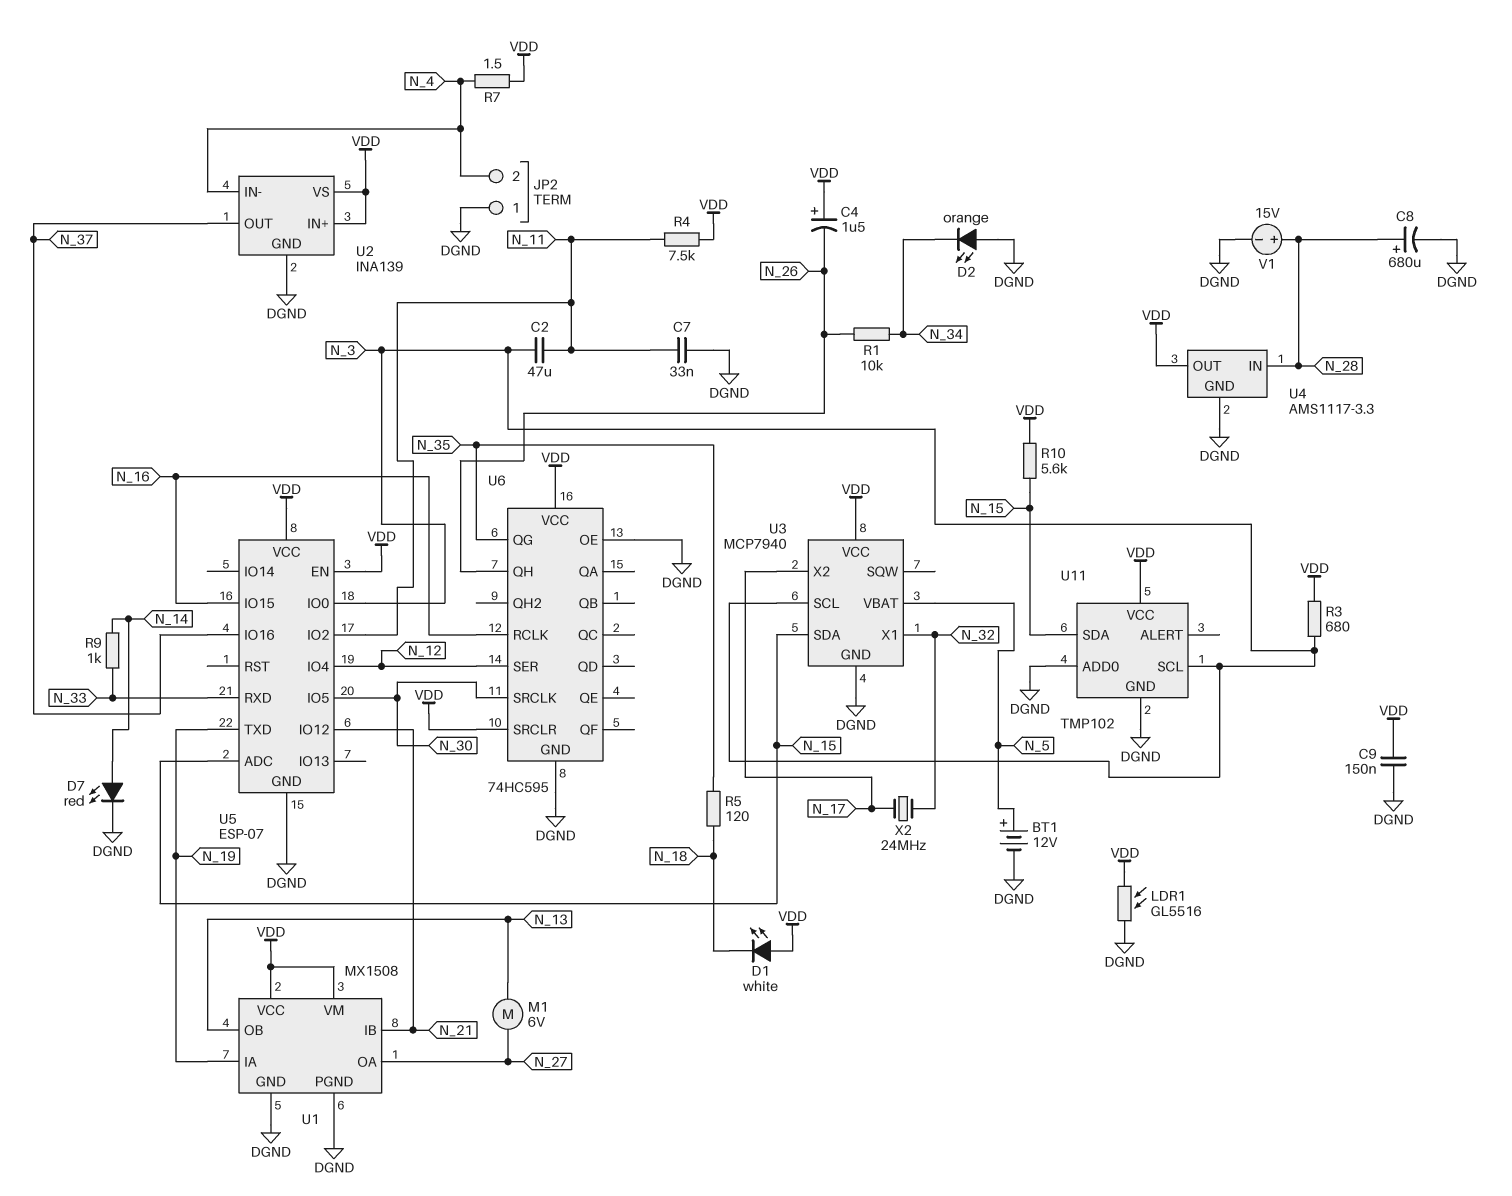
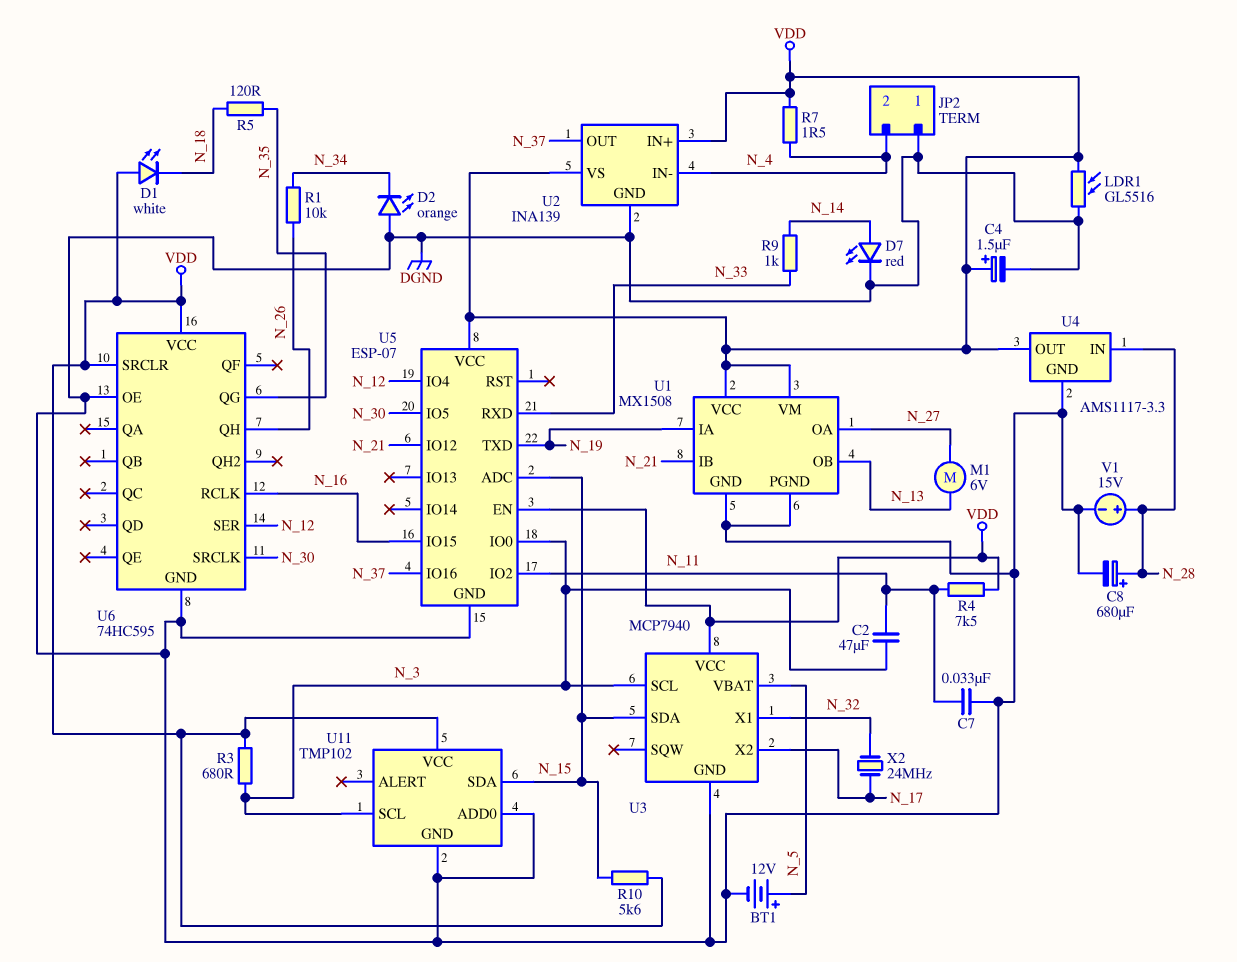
C4: 1.5uF (plus VDD, minus N_26) -> 1.5uF (plus VDD, minus DGND)
C9: 150nF (DGND, VDD) -> none

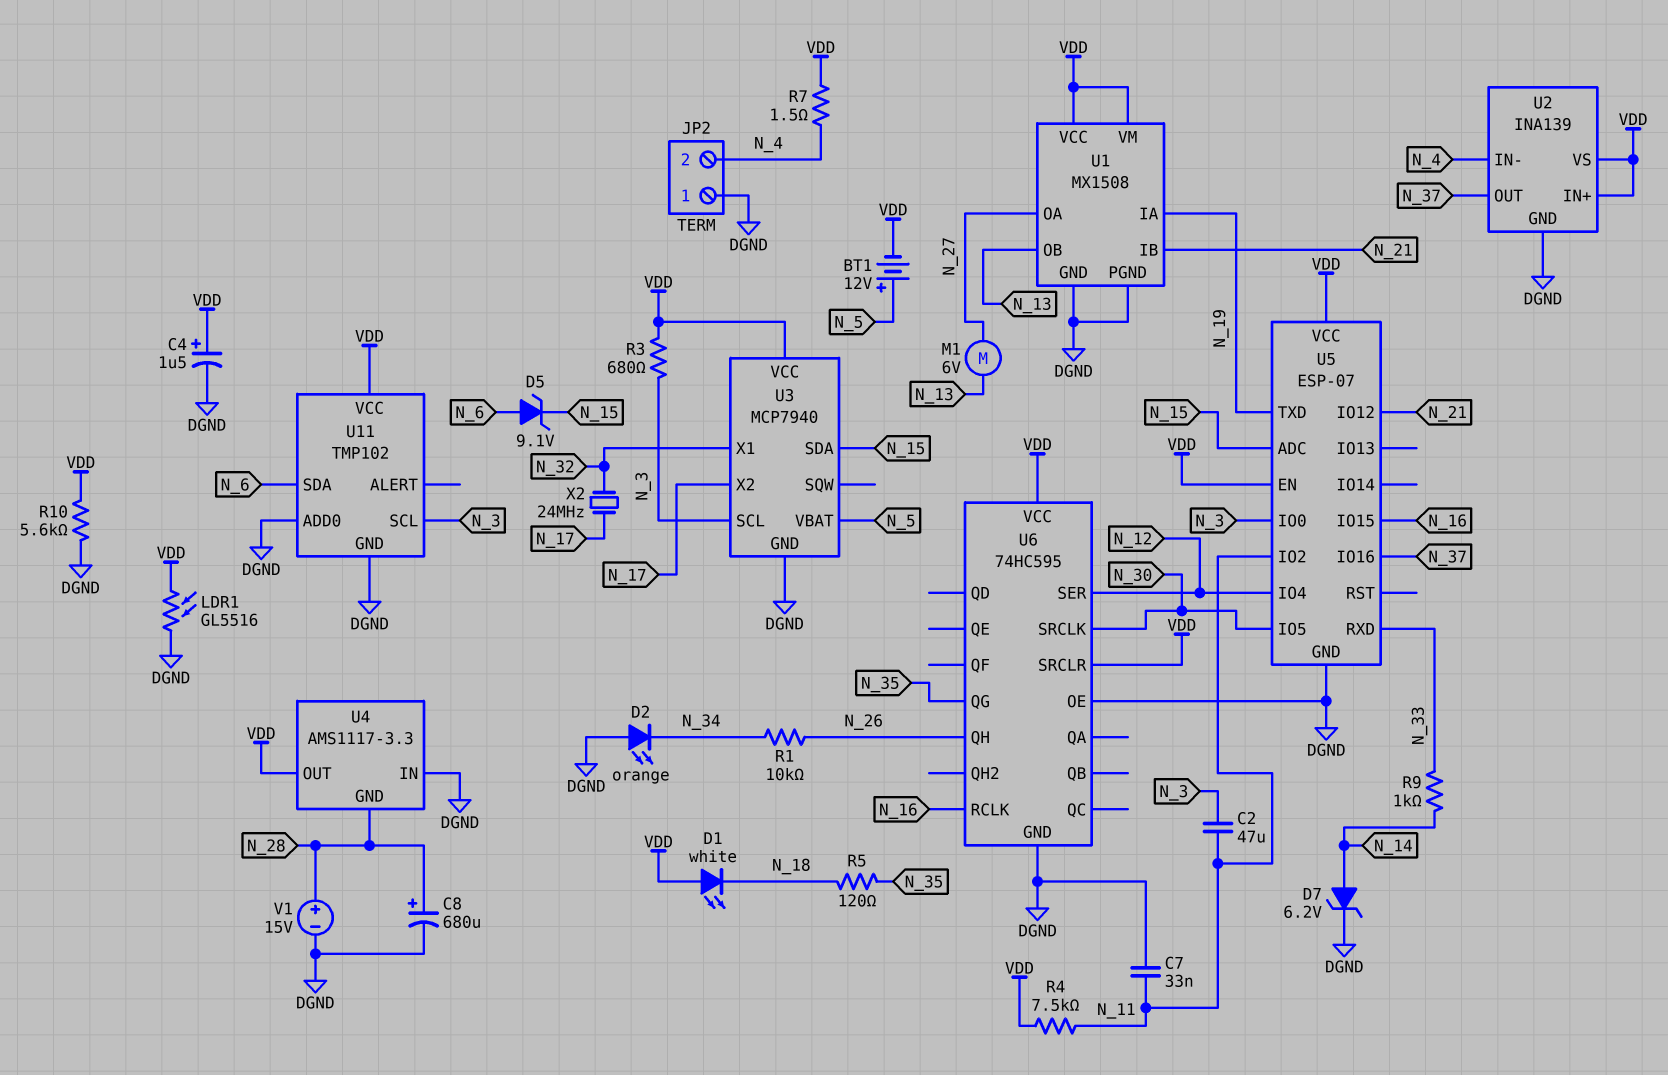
BT1: 12V (plus N_5, minus DGND) -> 12V (plus N_5, minus VDD)
D5: none -> zener 9.1V (A N_6, K N_15)
D7: LED red (A N_14, K DGND) -> zener 6.2V (A N_14, K DGND)
R10: 5.6k (N_15, VDD) -> 5.6k (DGND, VDD)
U4 pin GND: DGND -> N_28
U4 pin IN: N_28 -> DGND
U11 pin SDA: N_15 -> N_6

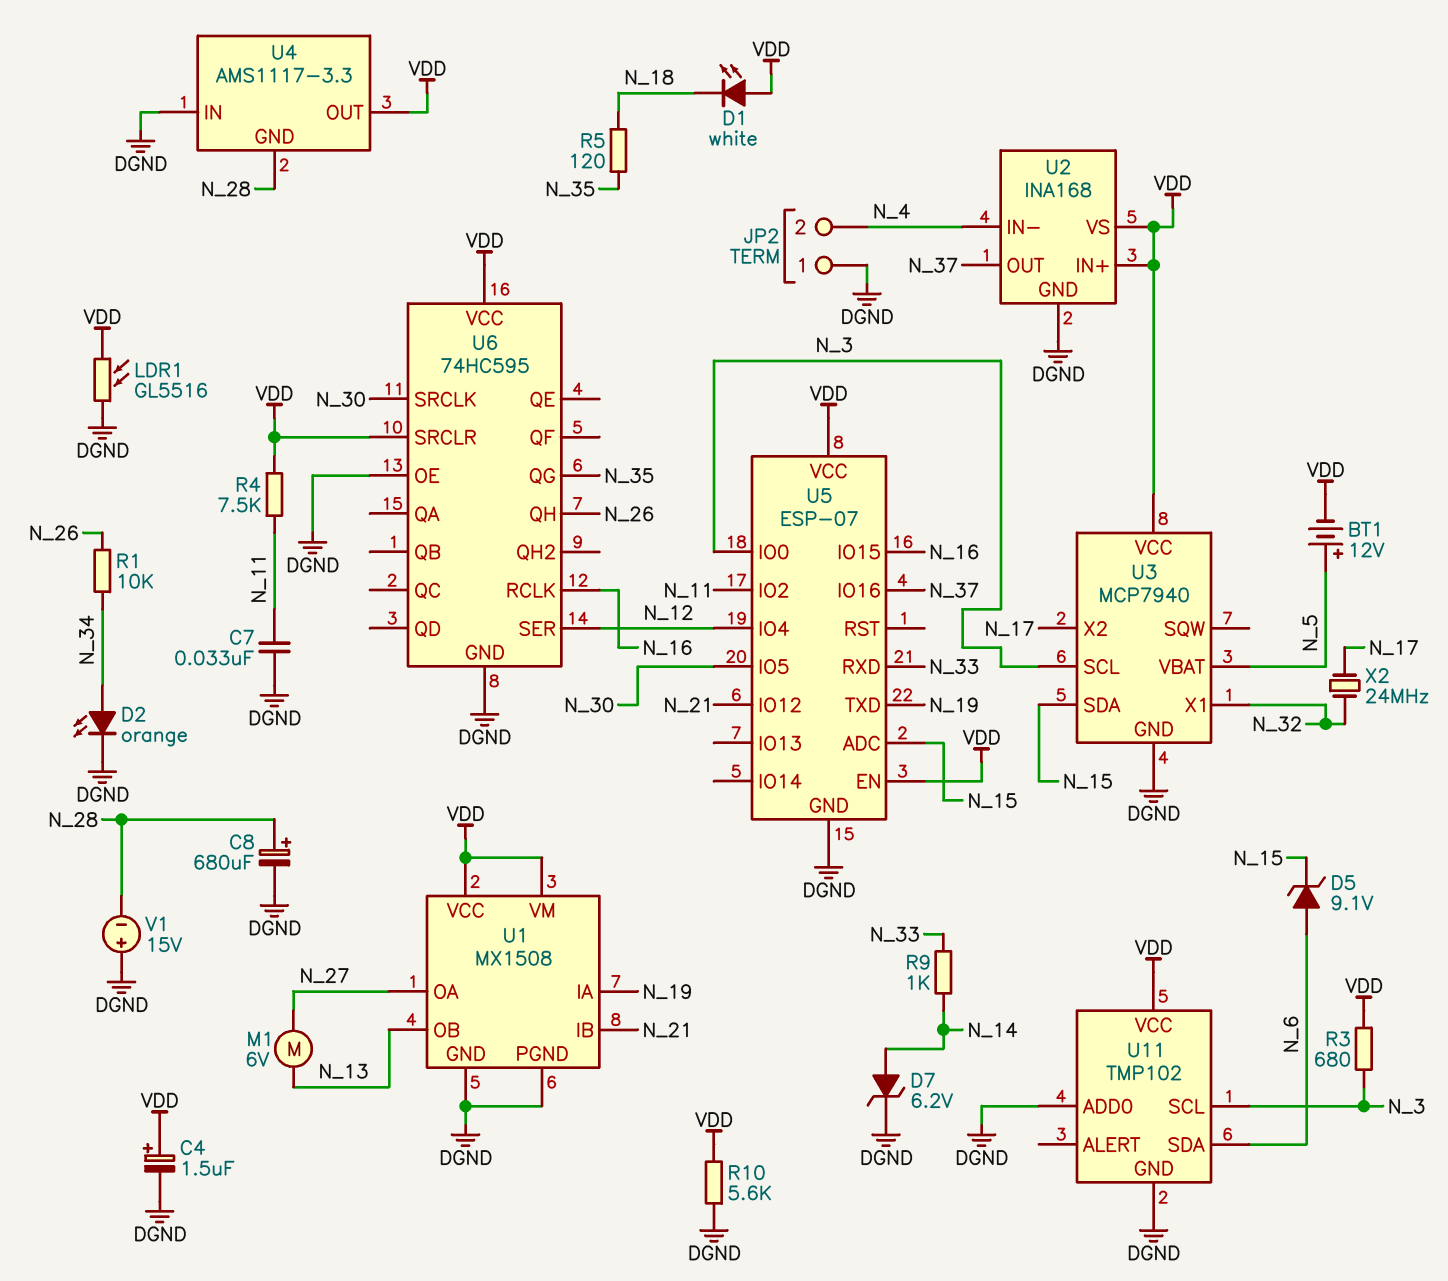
C2: 47uF (N_3, N_11) -> none
D2: LED orange (A DGND, K N_34) -> LED orange (A N_34, K DGND)
R7: 1.5 (N_4, VDD) -> none
U2: INA139 -> INA168
V1: 15V (plus N_28, minus DGND) -> 15V (plus DGND, minus N_28)

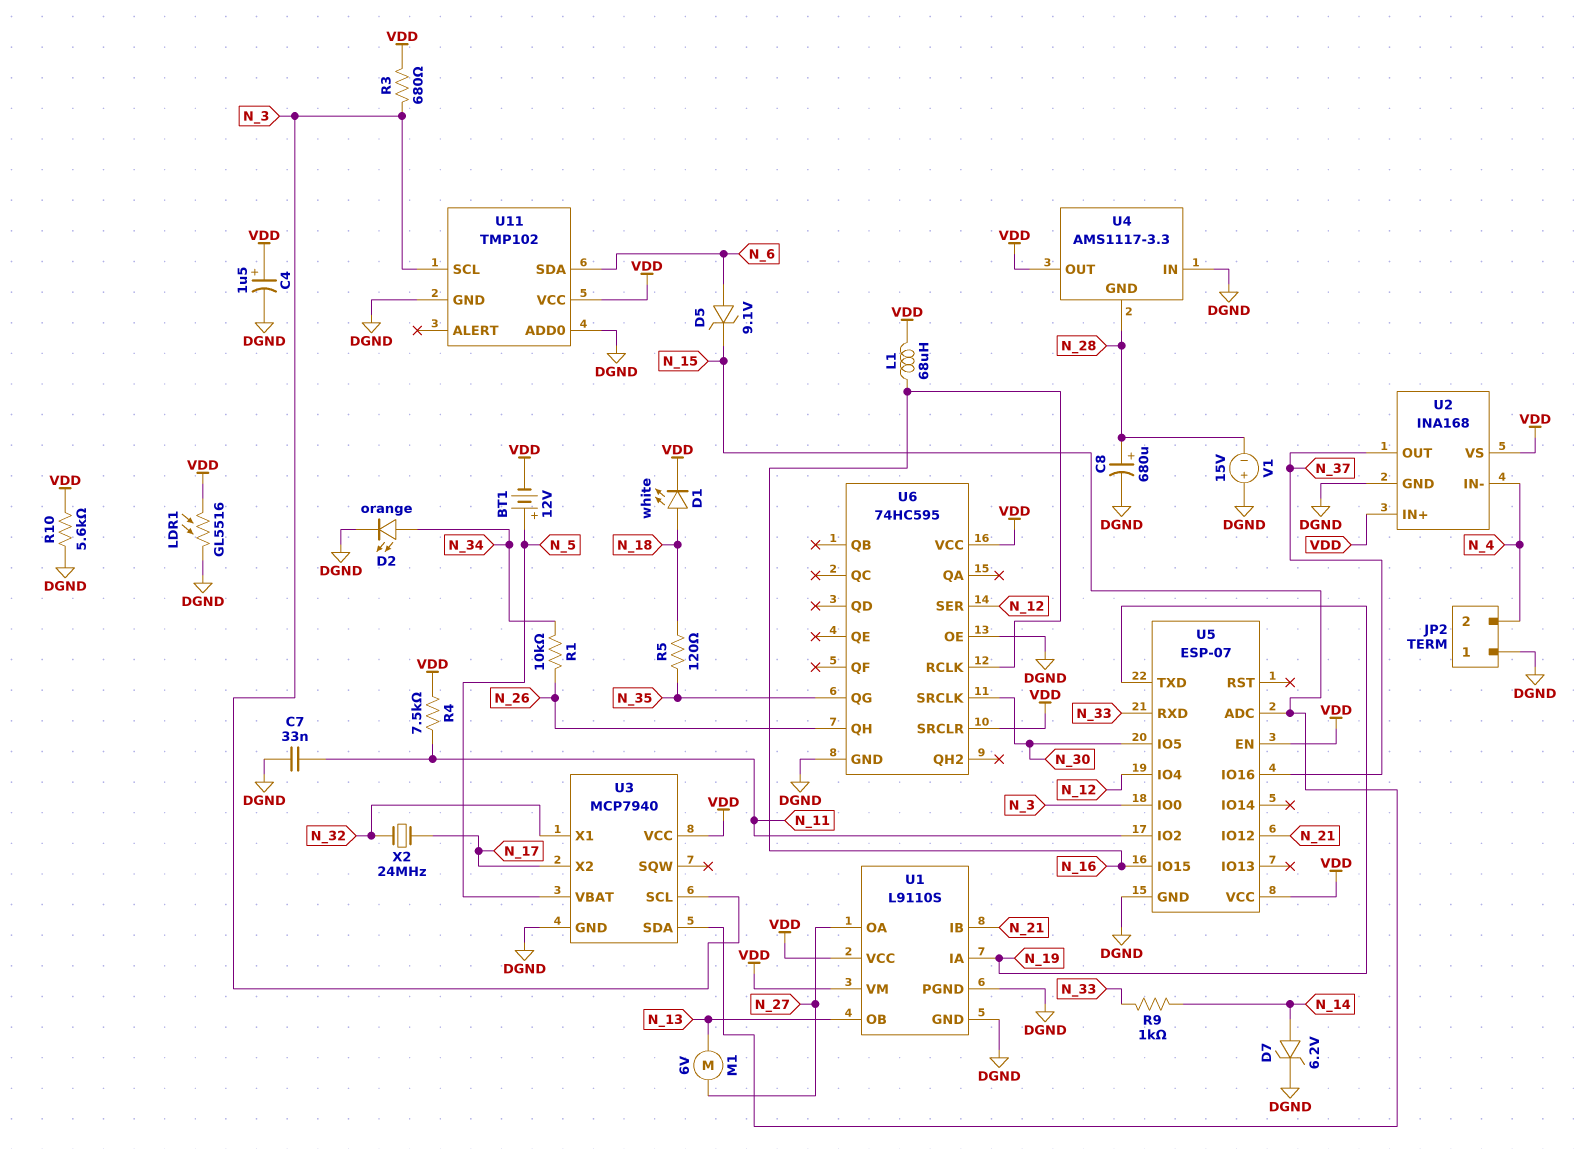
D1: LED white (A VDD, K N_18) -> LED white (A N_18, K VDD)
L1: none -> 68uH (N_16, VDD)
U1: MX1508 -> L9110S

